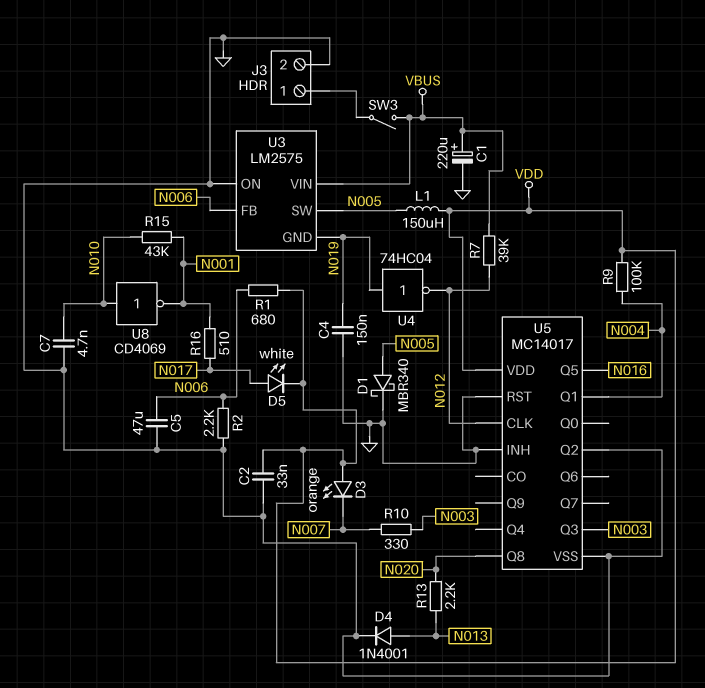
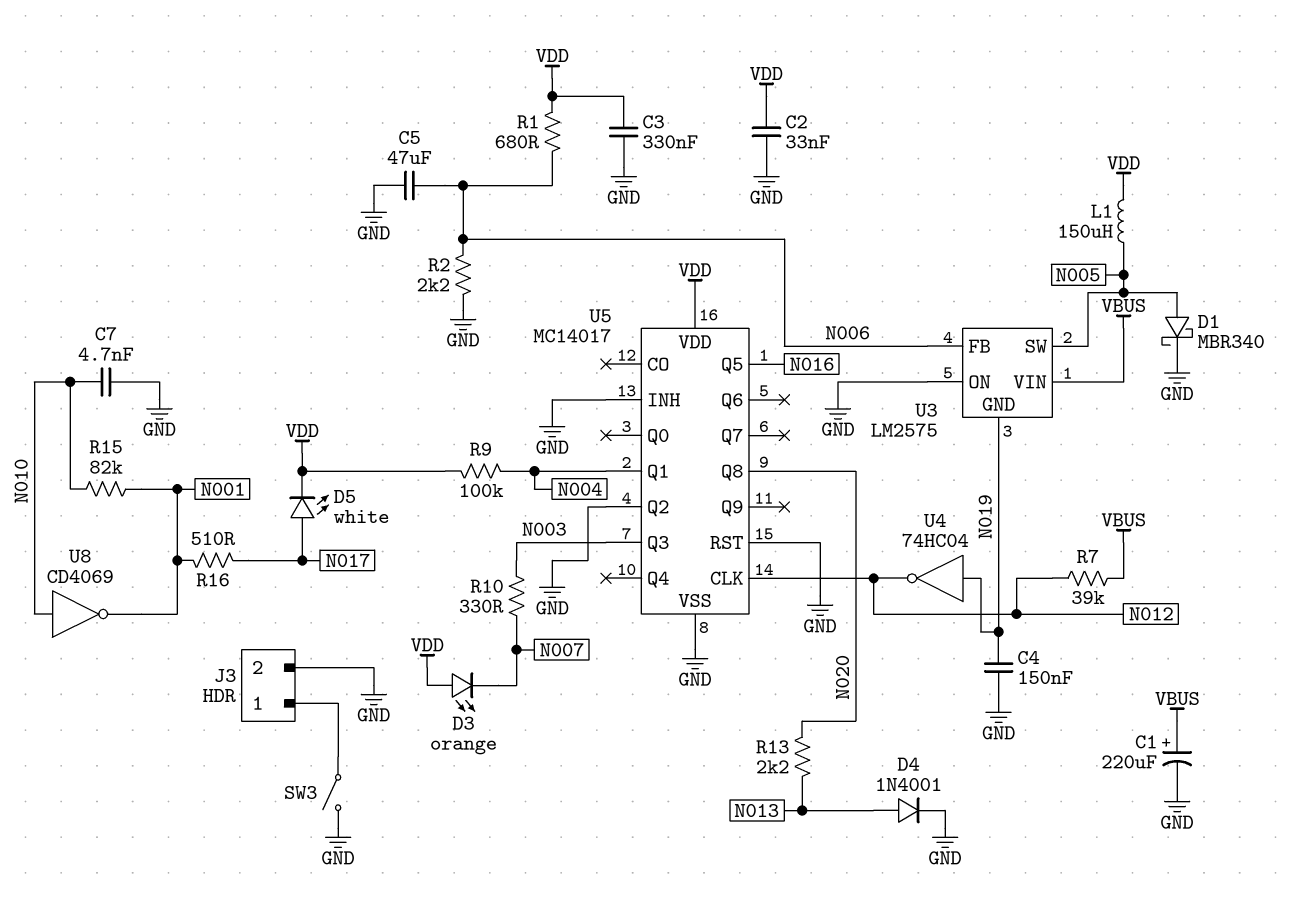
C3: none -> 330nF (GND, VDD)
R15: 43k (N001, N010) -> 82k (N001, N010)
SW3: switch (J3/1, VBUS) -> switch (GND, J3/1)

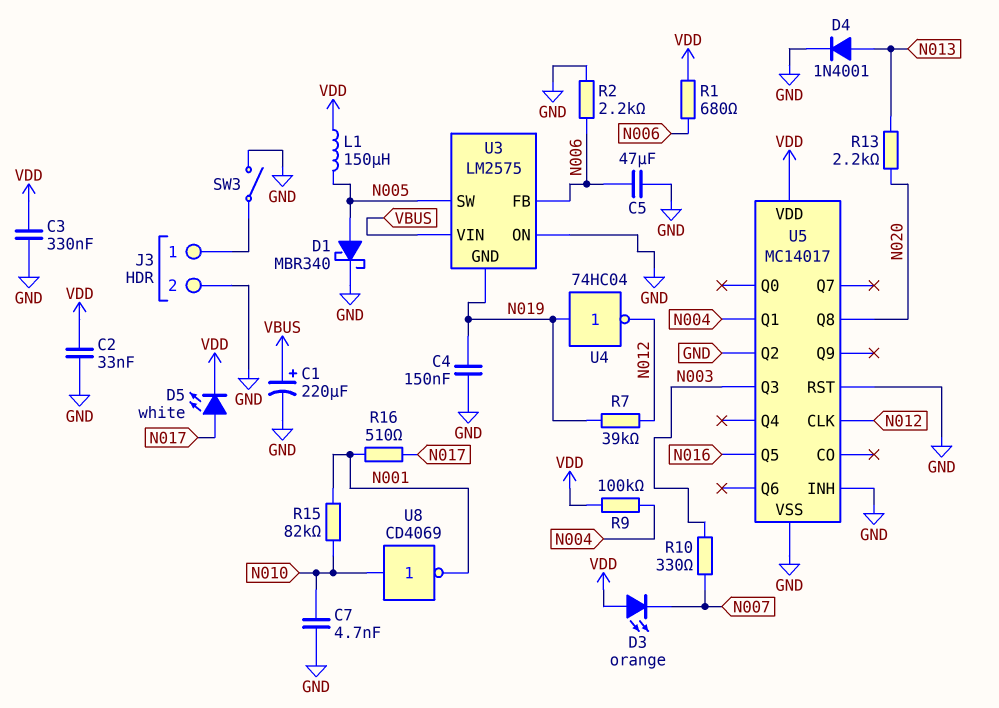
R7: 39k (N012, VBUS) -> 39k (N012, N019)

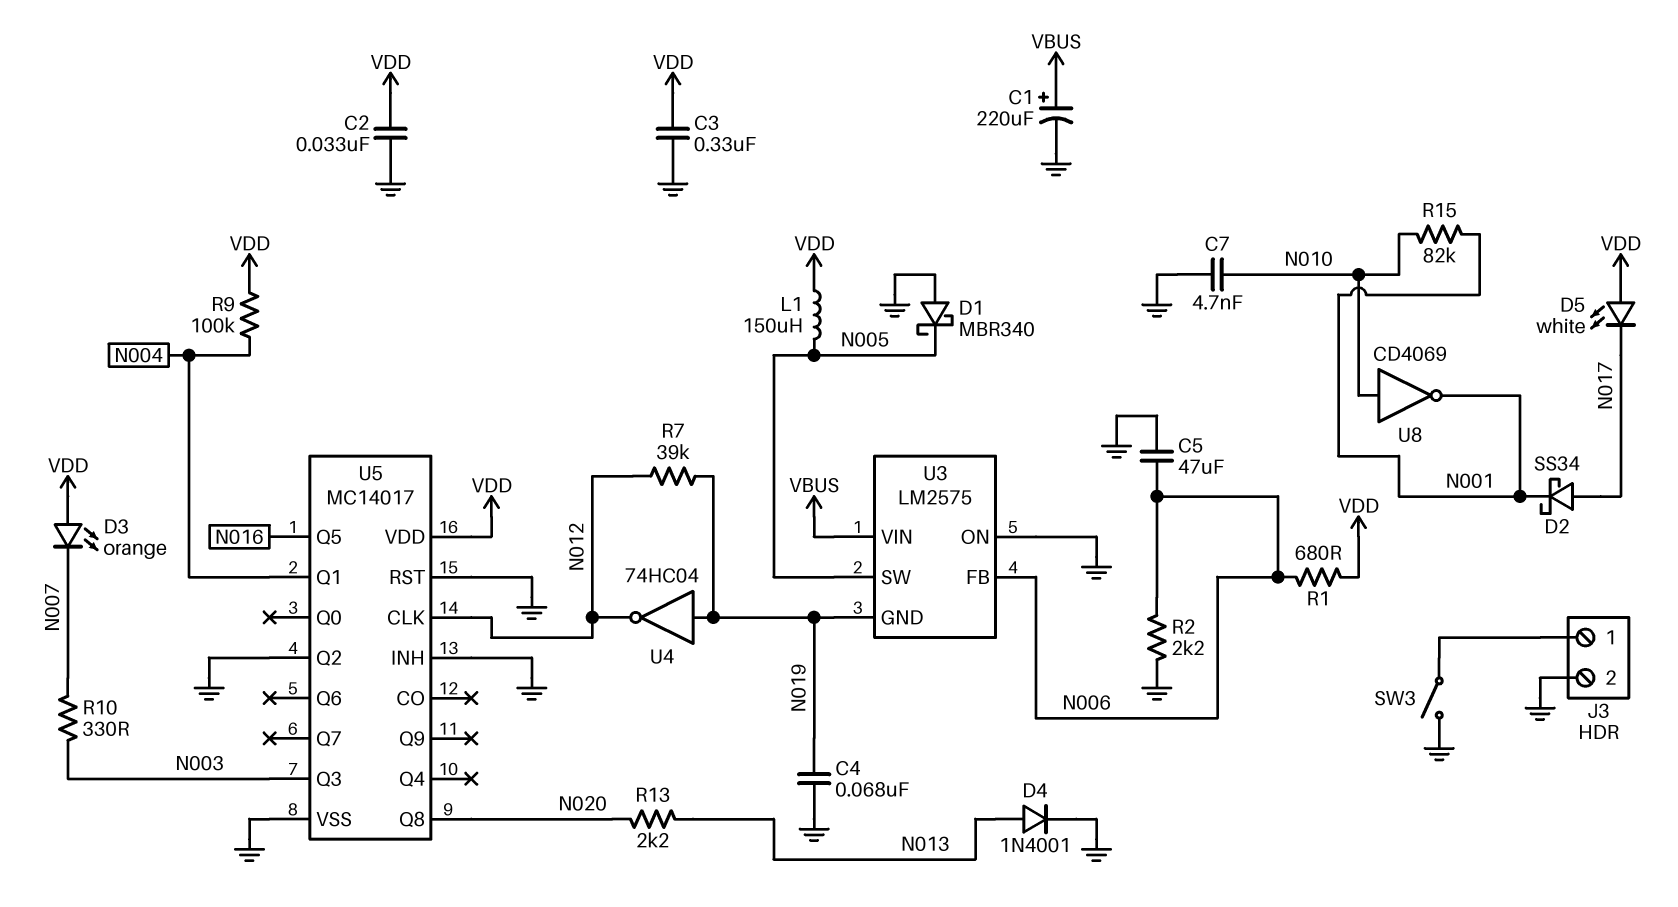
C4: 150nF (GND, N019) -> 68nF (GND, N019)
D1: schottky MBR340 (A N005, K GND) -> schottky MBR340 (A GND, K N005)
D2: none -> schottky SS34 (A N017, K N001)
D5: LED white (A N017, K VDD) -> LED white (A VDD, K N017)
R16: 510 (N001, N017) -> none

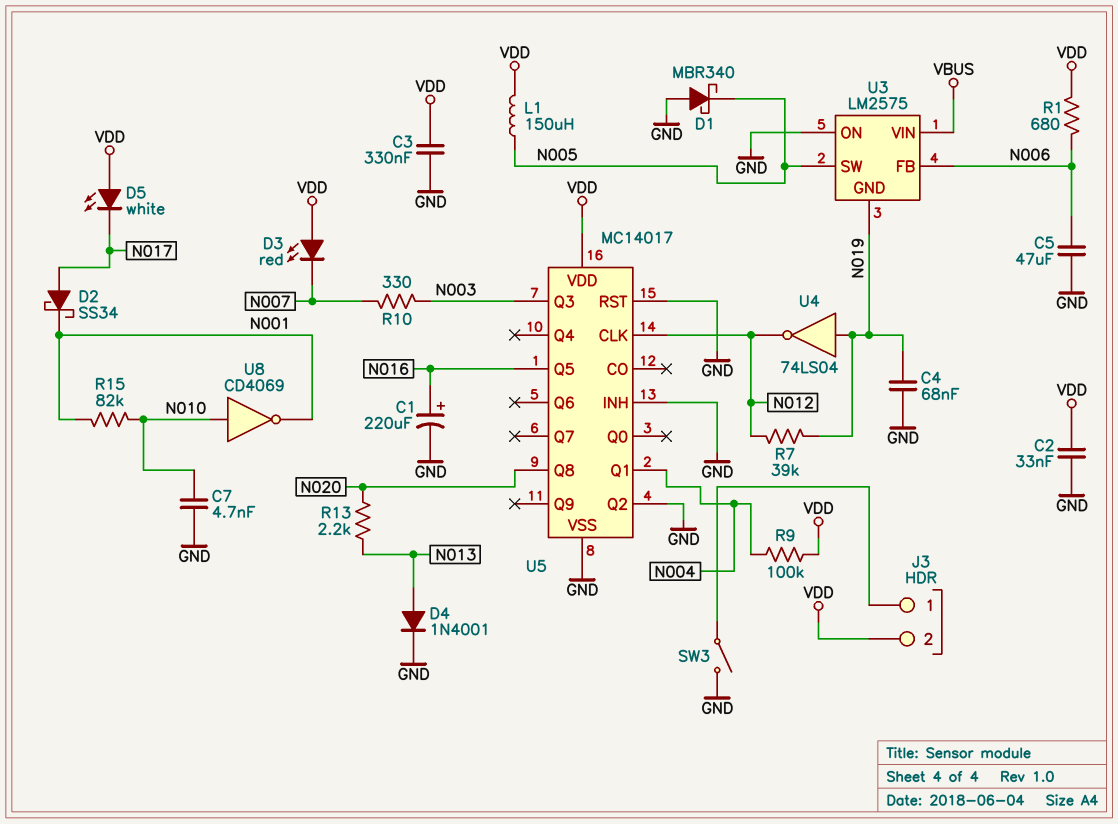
C1: 220uF (plus VBUS, minus GND) -> 220uF (plus N016, minus GND)
D3: LED orange (A VDD, K N007) -> LED red (A VDD, K N007)
J3 pin 2: GND -> VDD
R2: 2.2k (GND, N006) -> none
U4: NOT 74HC04 (in N019, out N012) -> NOT 74LS04 (in N019, out N012)

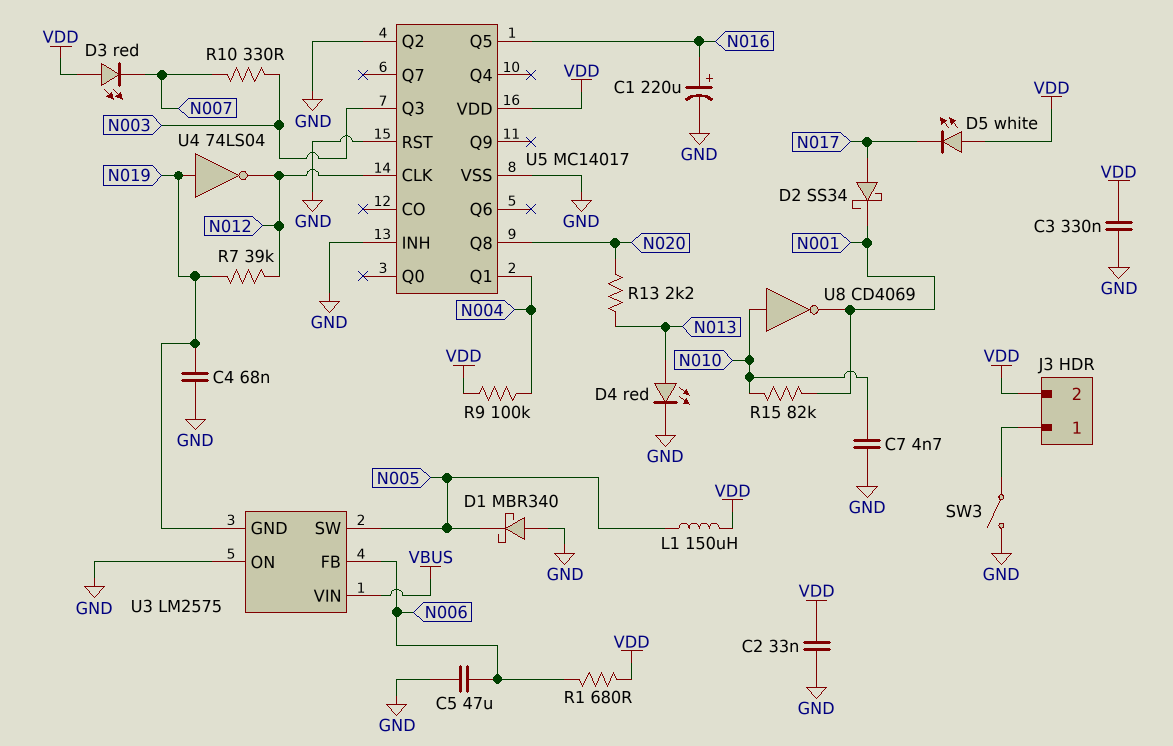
D4: diode 1N4001 (A N013, K GND) -> LED red (A N013, K GND)

